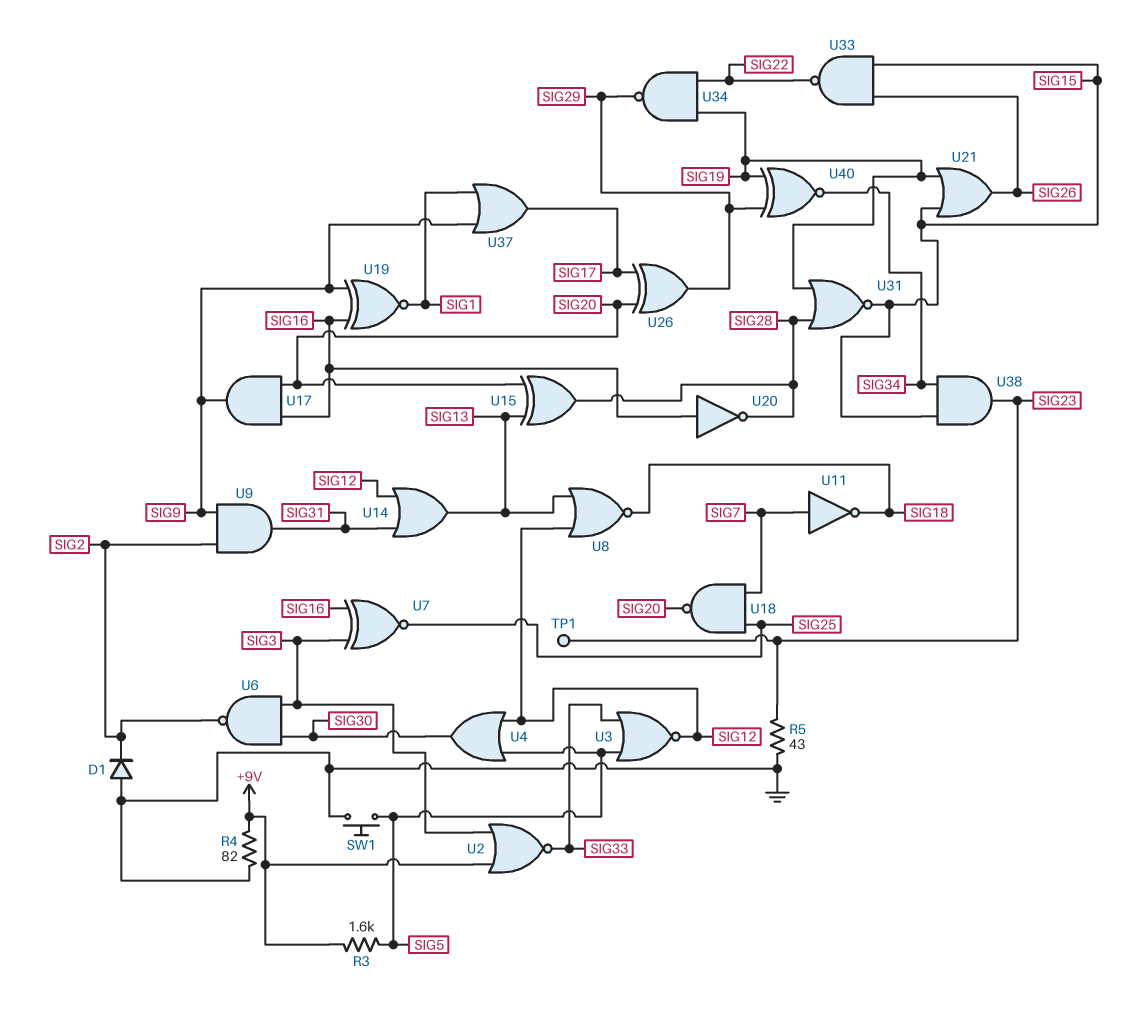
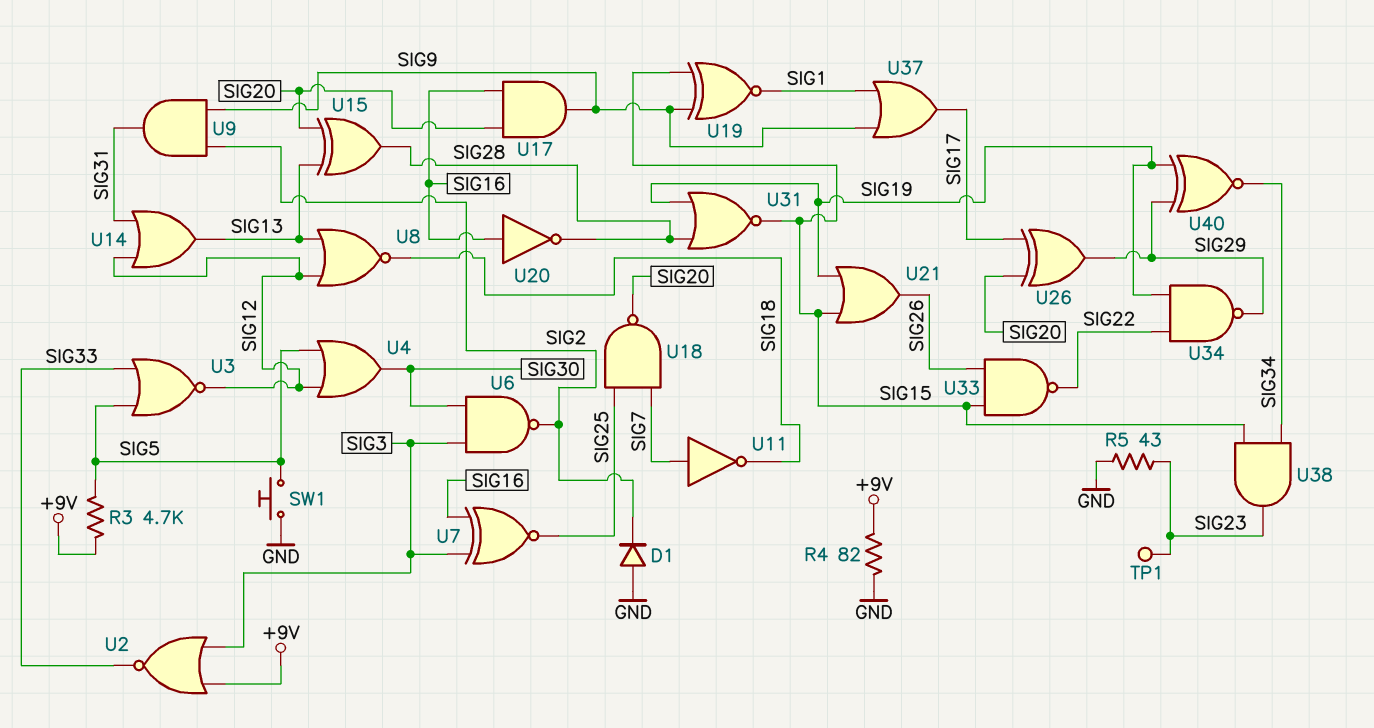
R3: 1.6k (+9V, SIG5) -> 4.7k (+9V, SIG5)
U19: XNOR (in SIG9, in SIG16, out SIG1) -> XNOR (in SIG9, in SIG15, out SIG1)

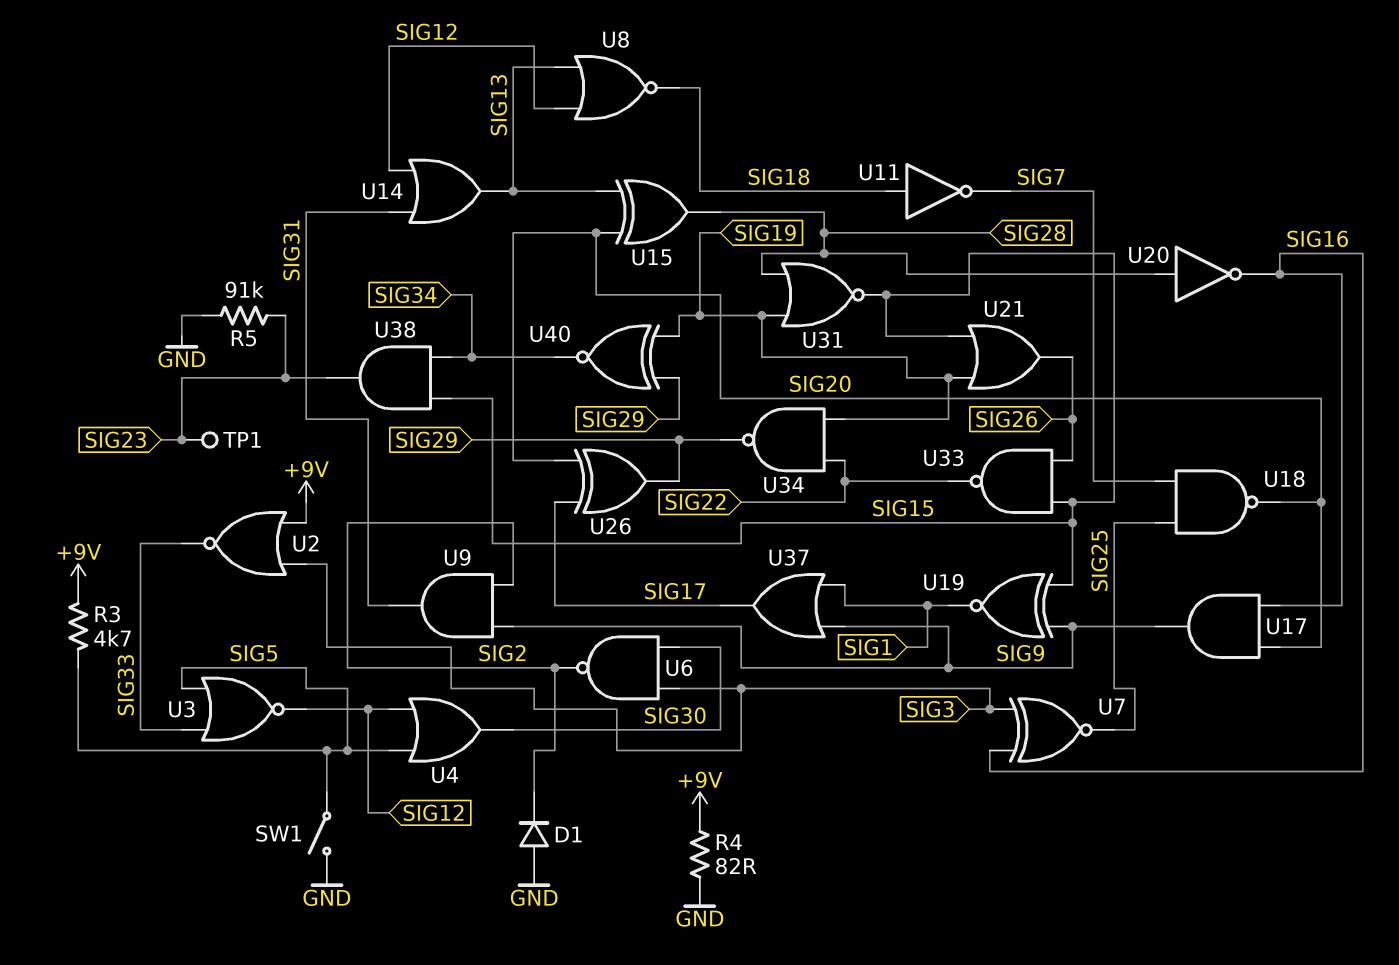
R5: 43 (GND, SIG23) -> 91k (GND, SIG23)
SW1: button (GND, SIG5) -> switch (GND, SIG5)
U11: NOT (in SIG7, out SIG18) -> NOT (in SIG18, out SIG7)
U20: NOT (in SIG16, out SIG28) -> NOT (in SIG28, out SIG16)

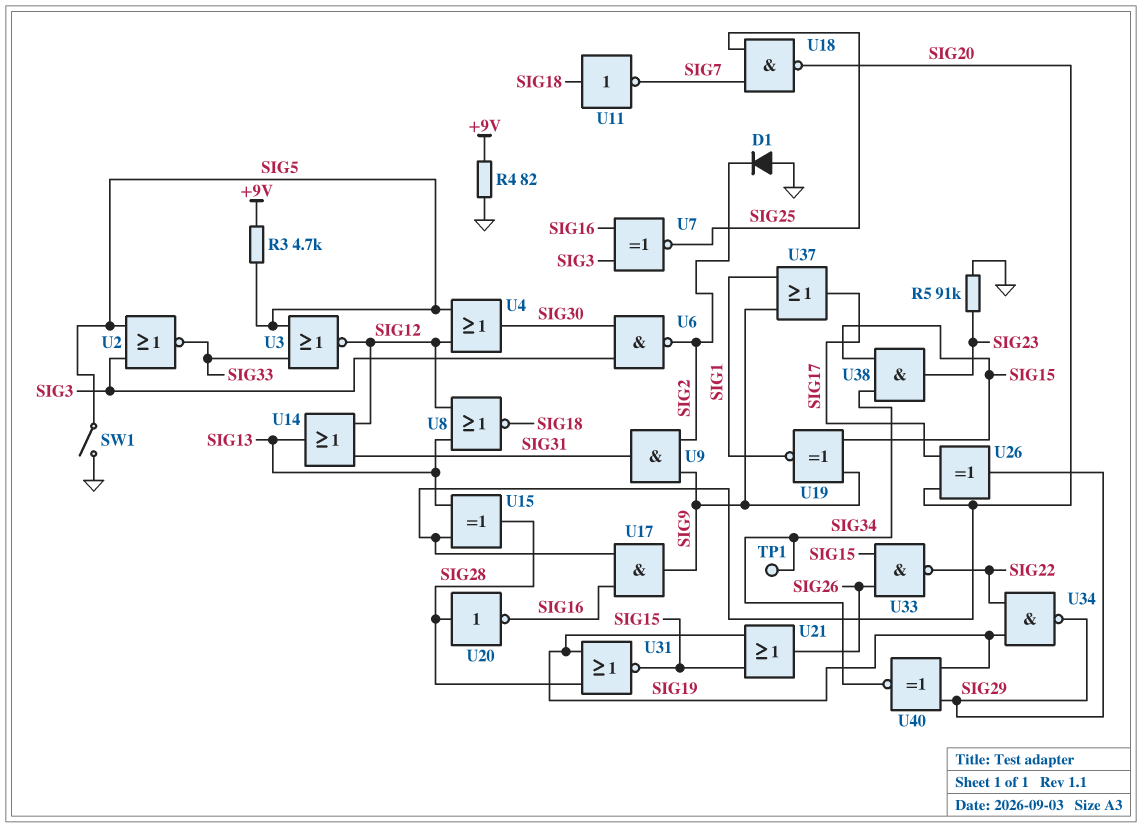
TP1: test point (SIG23) -> test point (SIG34)
U2: NOR (in +9V, in SIG3, out SIG33) -> NOR (in SIG3, in SIG5, out SIG33)

